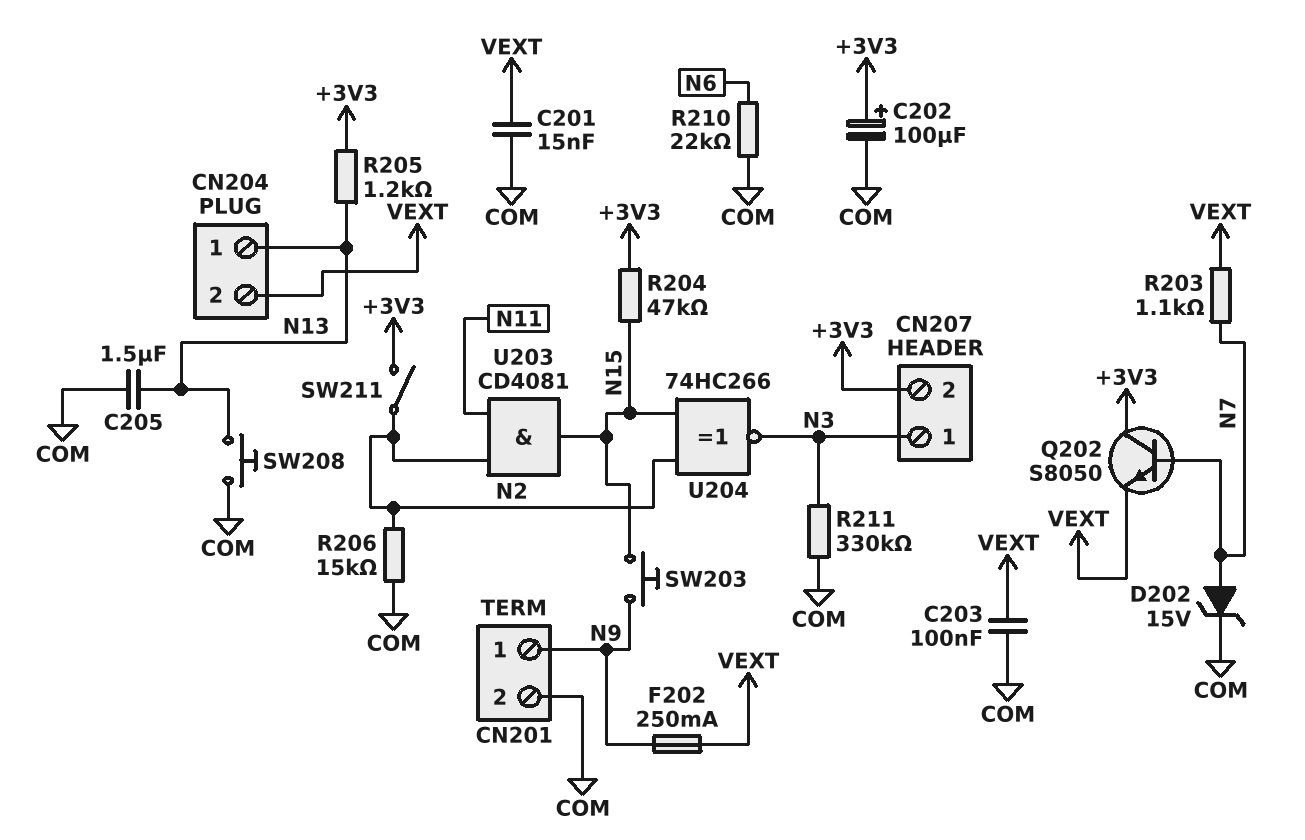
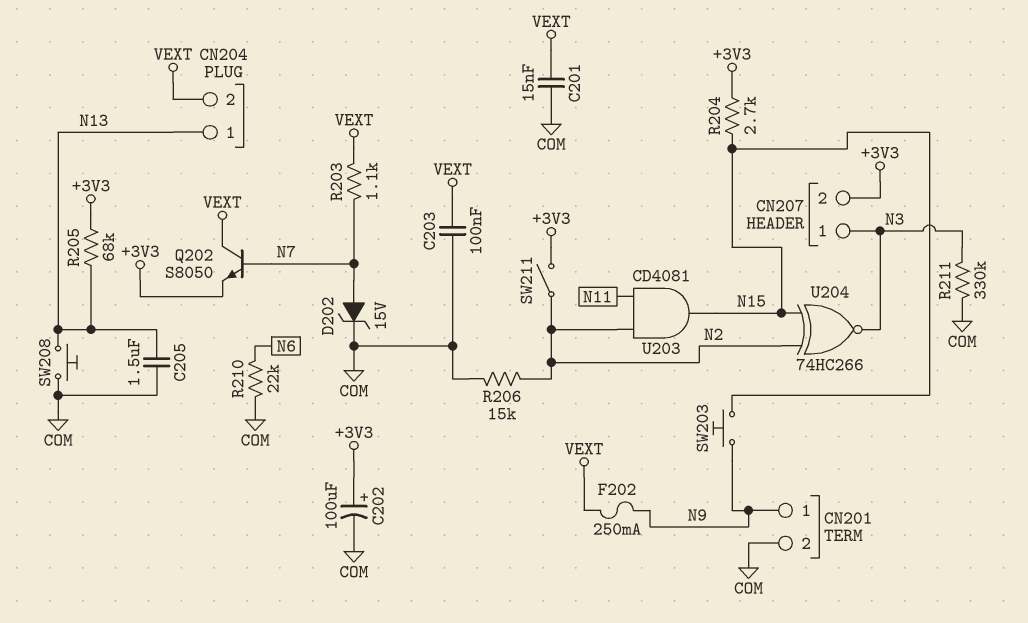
Q202: NPN S8050 (B N7, C +3V3, E VEXT) -> NPN S8050 (B N7, C VEXT, E +3V3)
R204: 47k (+3V3, N15) -> 2.7k (+3V3, N15)
R205: 1.2k (+3V3, N13) -> 68k (+3V3, N13)

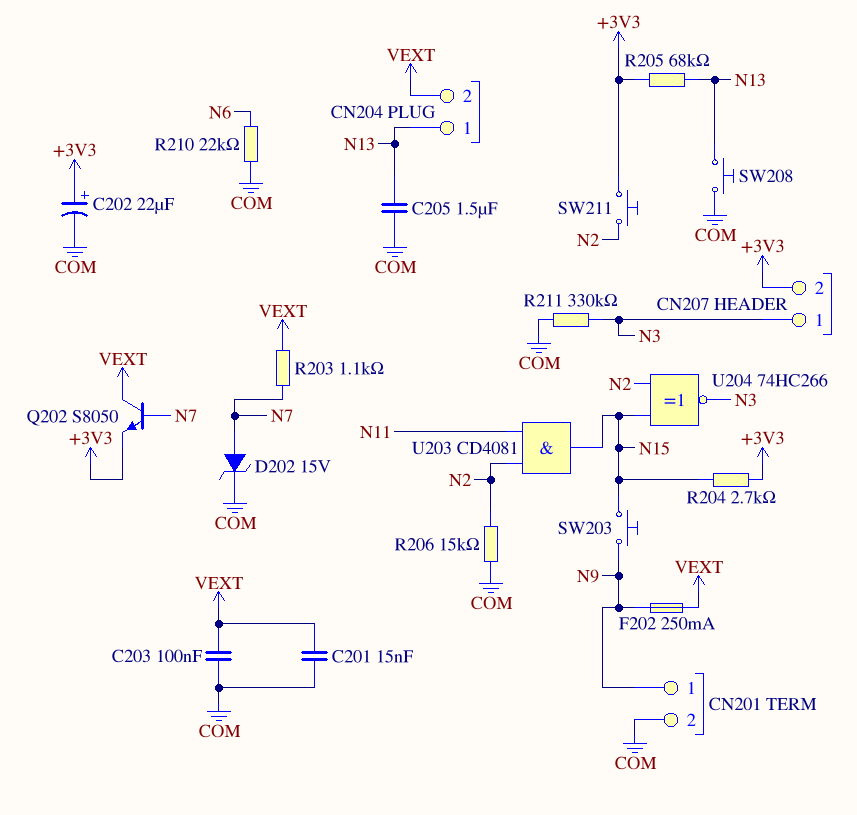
C202: 100uF (plus +3V3, minus COM) -> 22uF (plus +3V3, minus COM)
SW211: switch (+3V3, N2) -> button (+3V3, N2)

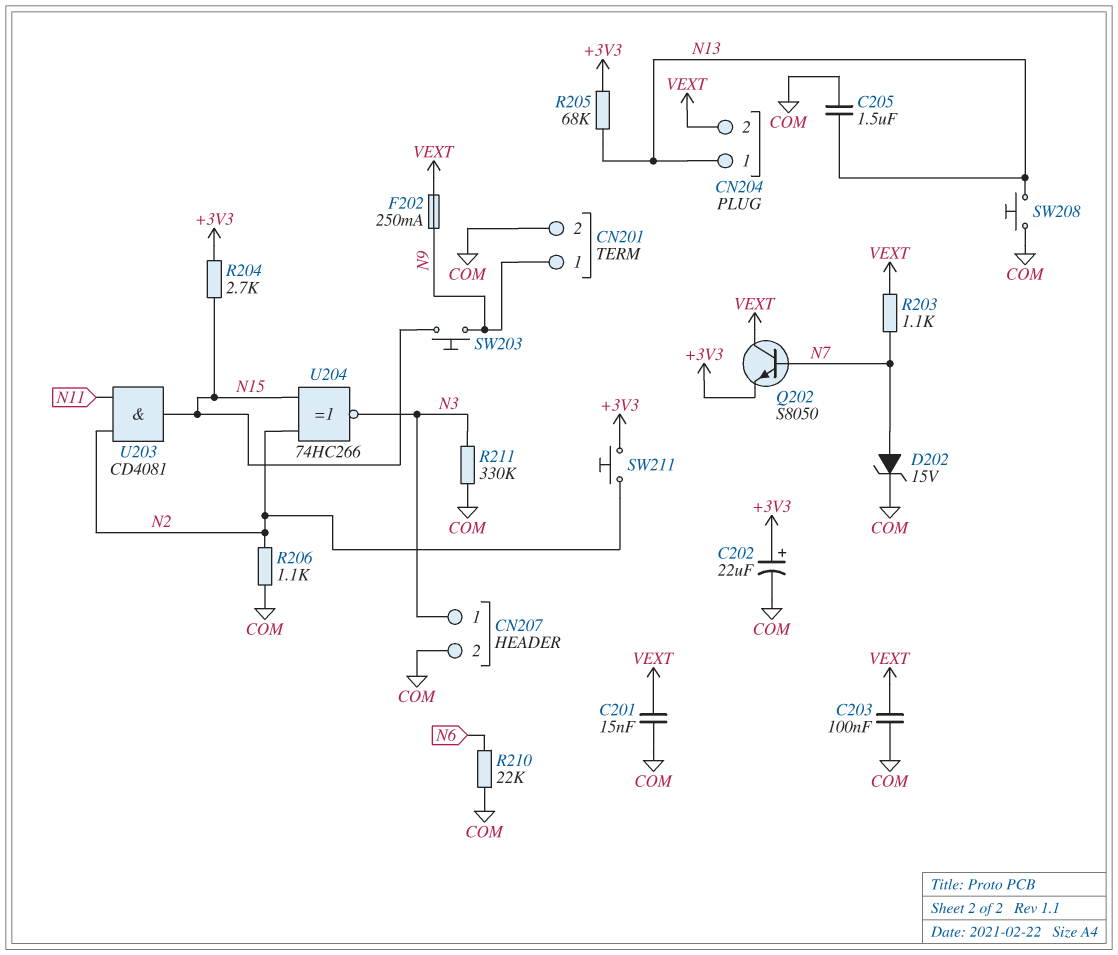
CN207 pin 2: +3V3 -> COM
R206: 15k (COM, N2) -> 1.1k (COM, N2)

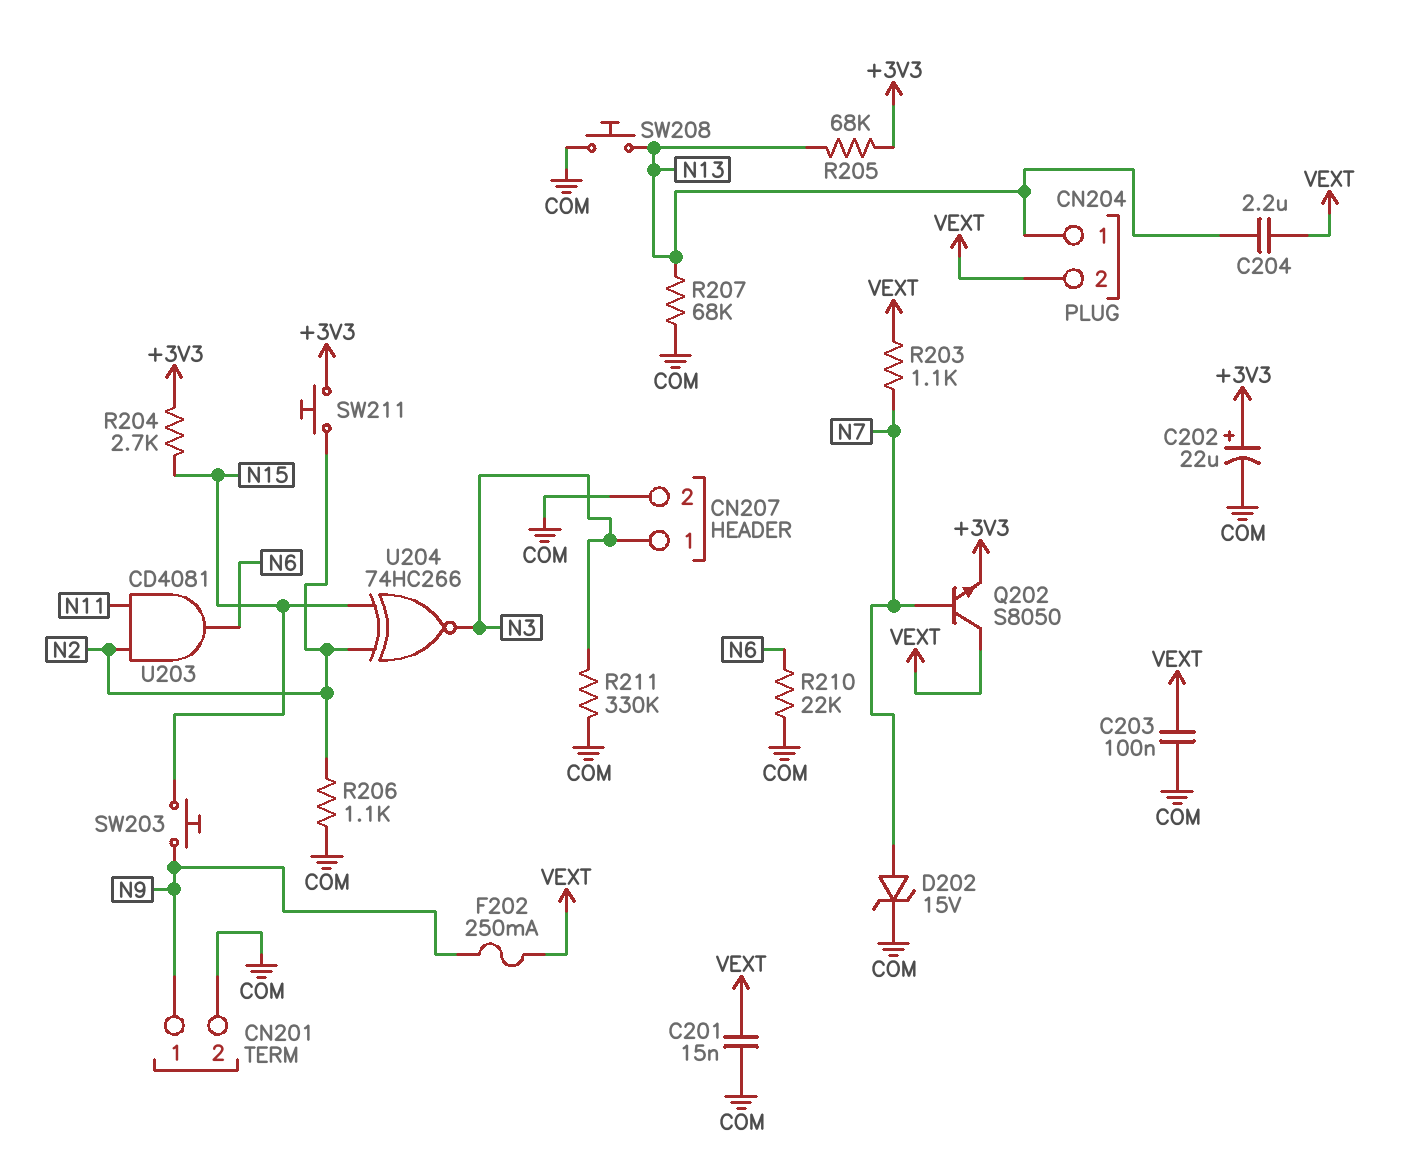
C204: none -> 2.2uF (N13, VEXT)
C205: 1.5uF (COM, N13) -> none
R207: none -> 68k (COM, N13)
U203: AND CD4081 (in N2, in N11, out N15) -> AND CD4081 (in N2, in N11, out N6)

